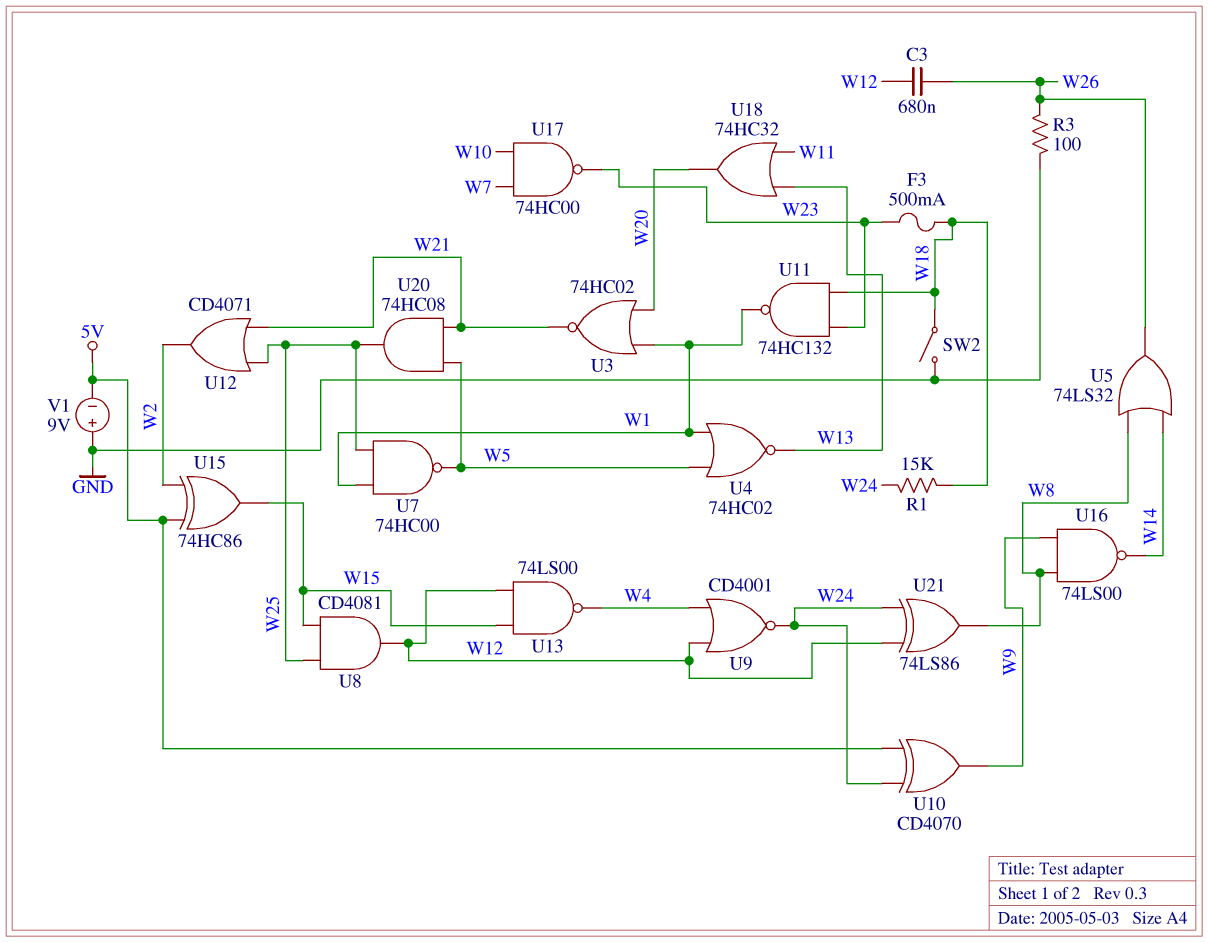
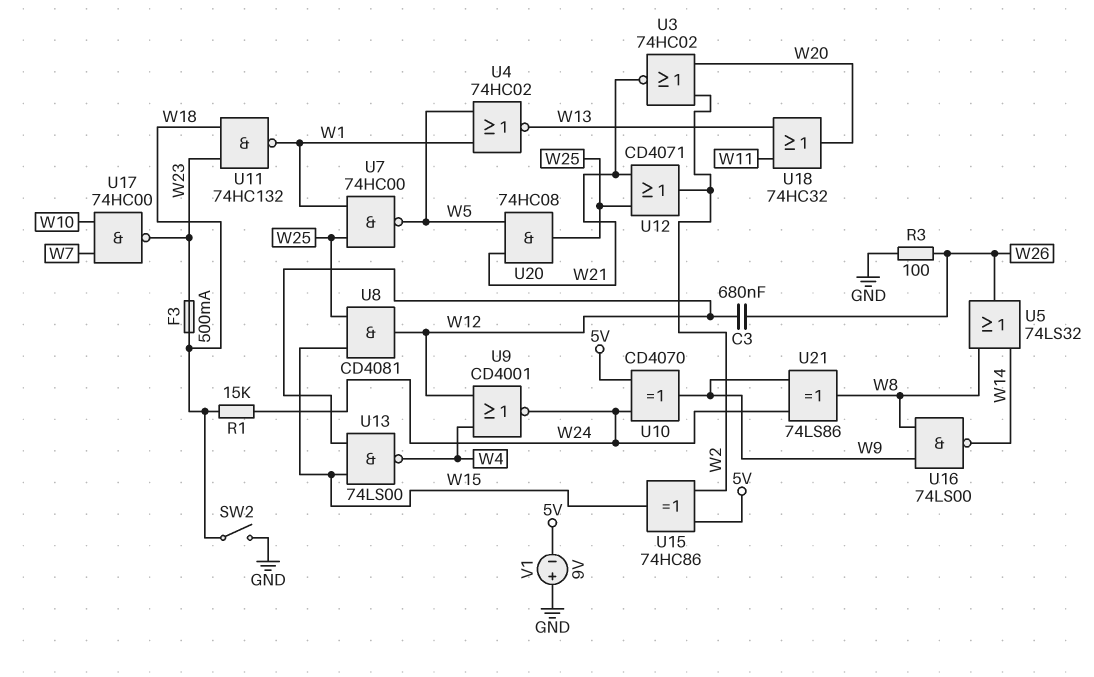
U3: NOR 74HC02 (in W1, in W20, out W21) -> NOR 74HC02 (in W2, in W20, out W21)
U21: XOR 74LS86 (in W12, in W24, out W8) -> XOR 74LS86 (in W9, in W24, out W8)

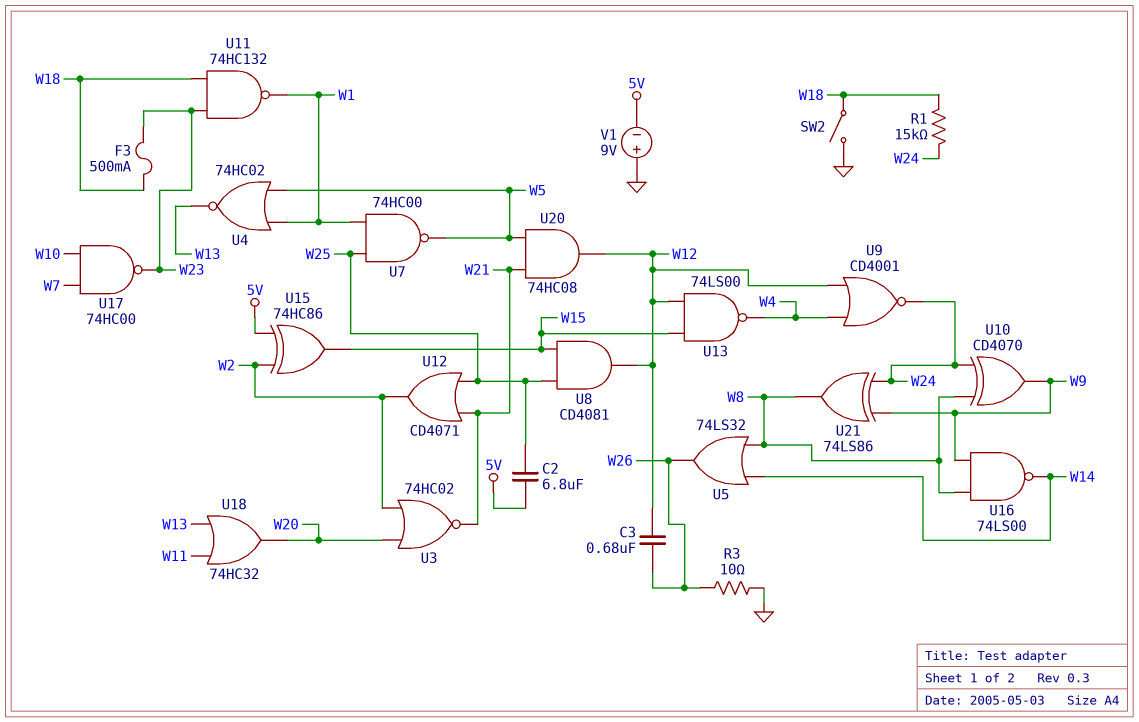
C2: none -> 6.8uF (5V, W25)
R3: 100 (GND, W26) -> 10 (GND, W26)
U10: XOR CD4070 (in 5V, in W24, out W9) -> XOR CD4070 (in W8, in W24, out W9)
U20: AND 74HC08 (in W5, in W21, out W25) -> AND 74HC08 (in W5, in W21, out W12)

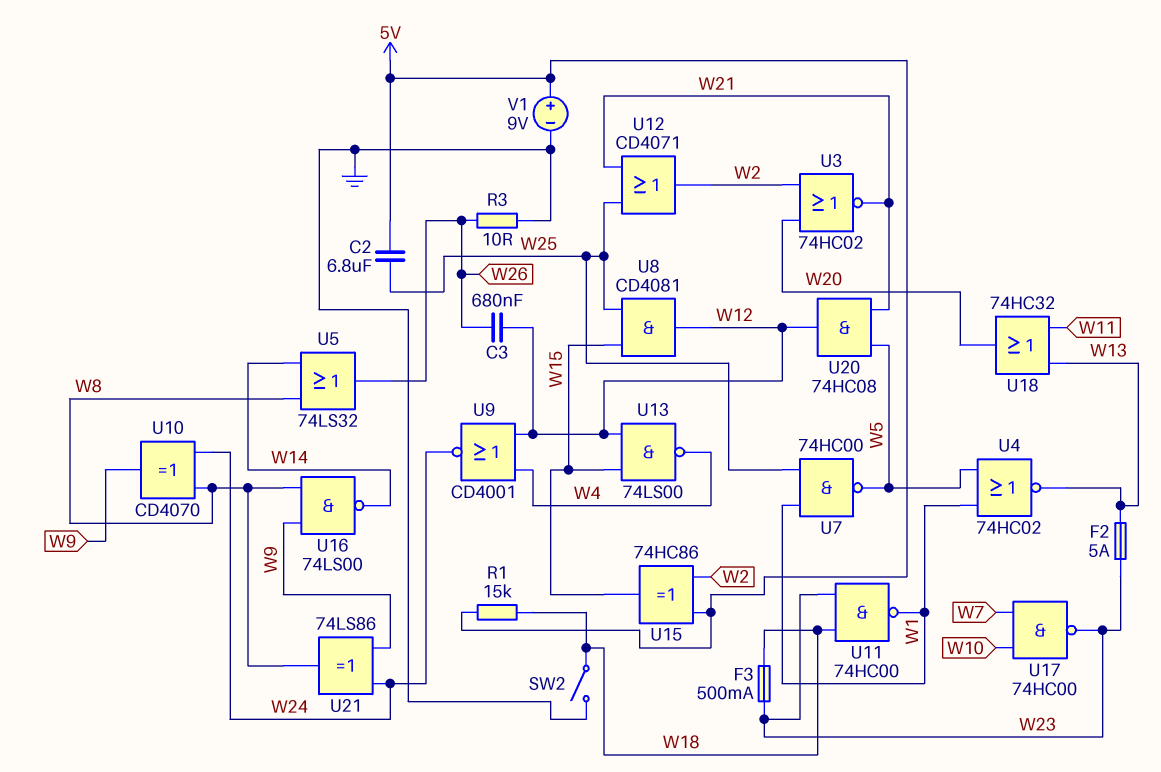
F2: none -> 5A (W13, W23)
R1: 15k (W18, W24) -> 15k (5V, W18)
U11: NAND 74HC132 (in W18, in W23, out W1) -> NAND 74HC00 (in W18, in W23, out W1)
V1: 9V (plus GND, minus 5V) -> 9V (plus 5V, minus GND)

